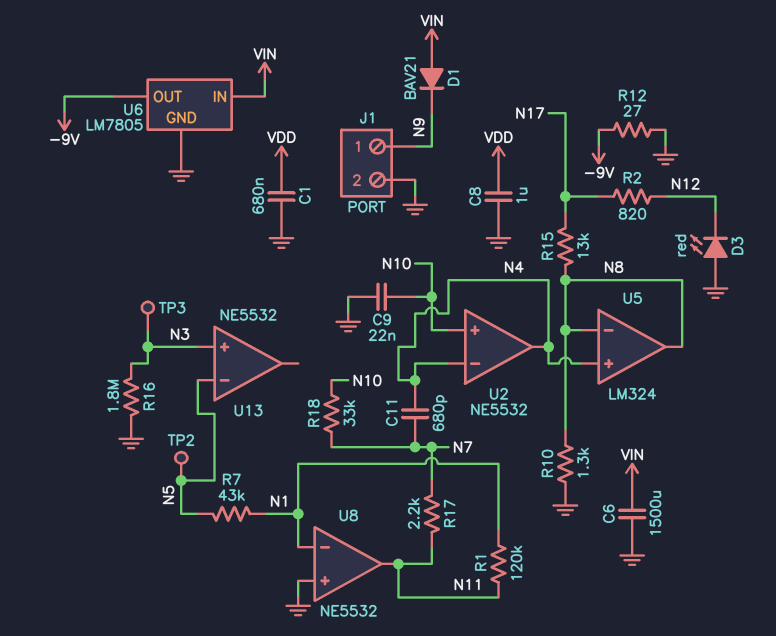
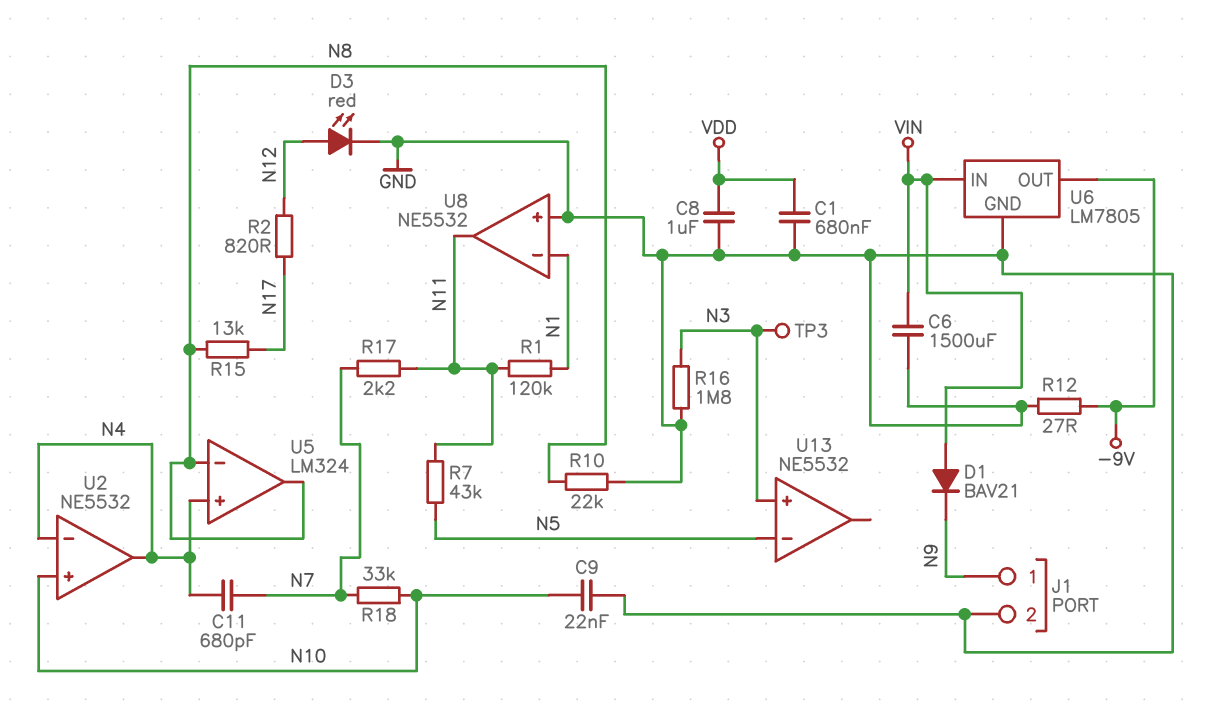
D3: LED red (A GND, K N12) -> LED red (A N12, K GND)
R7: 43k (N1, N5) -> 43k (N5, N11)
R10: 1.3k (GND, N8) -> 22k (GND, N8)
TP2: test point (N5) -> none

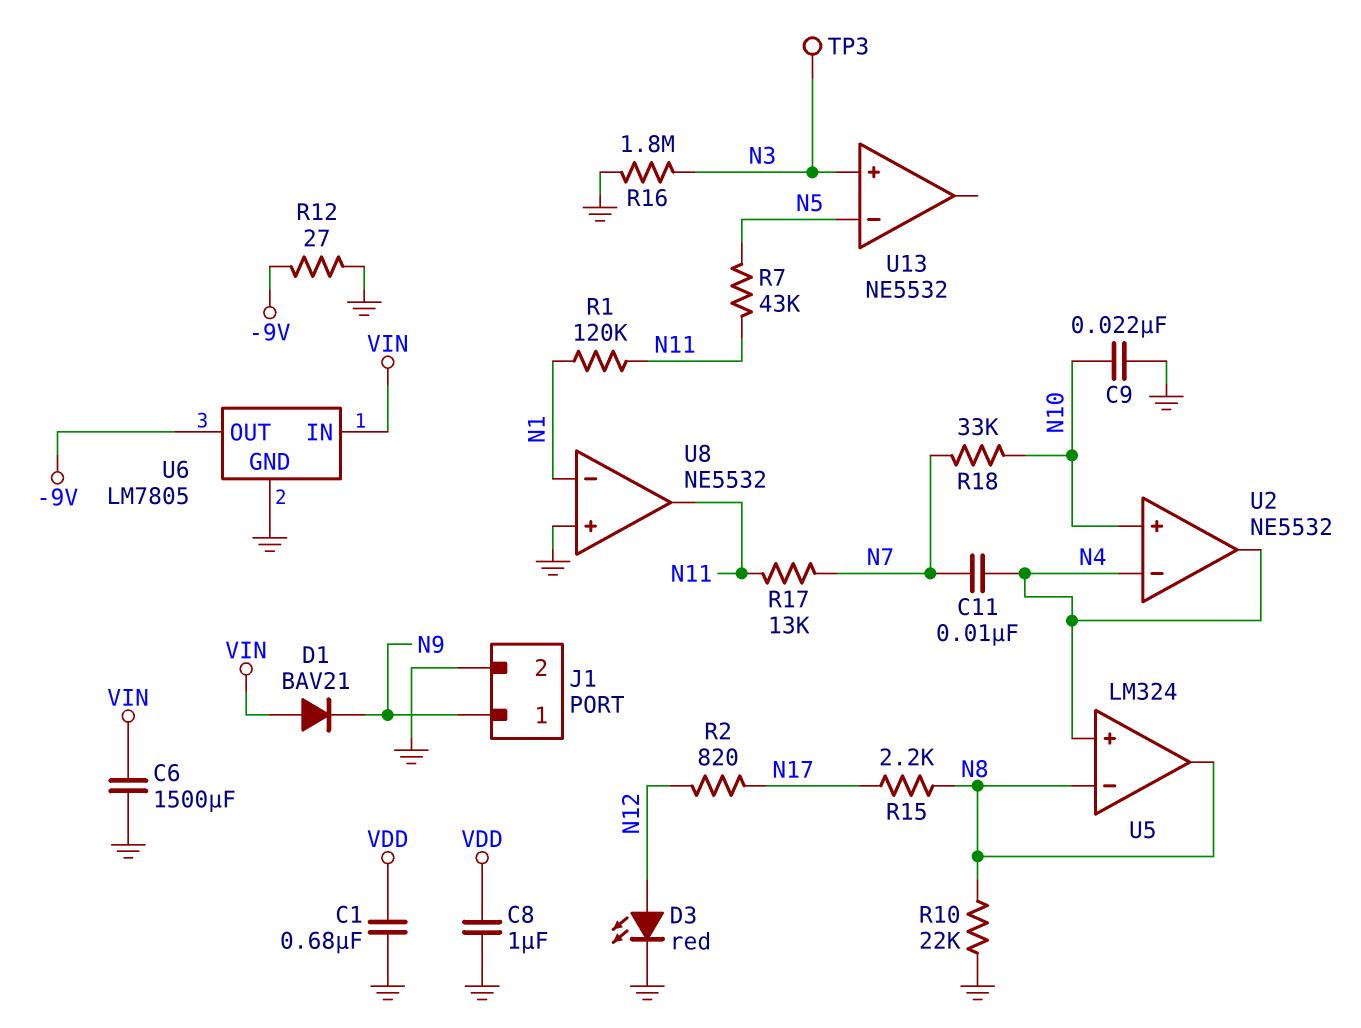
C11: 680pF (N4, N7) -> 10nF (N4, N7)
R15: 13k (N8, N17) -> 2.2k (N8, N17)
R17: 2.2k (N7, N11) -> 13k (N7, N11)

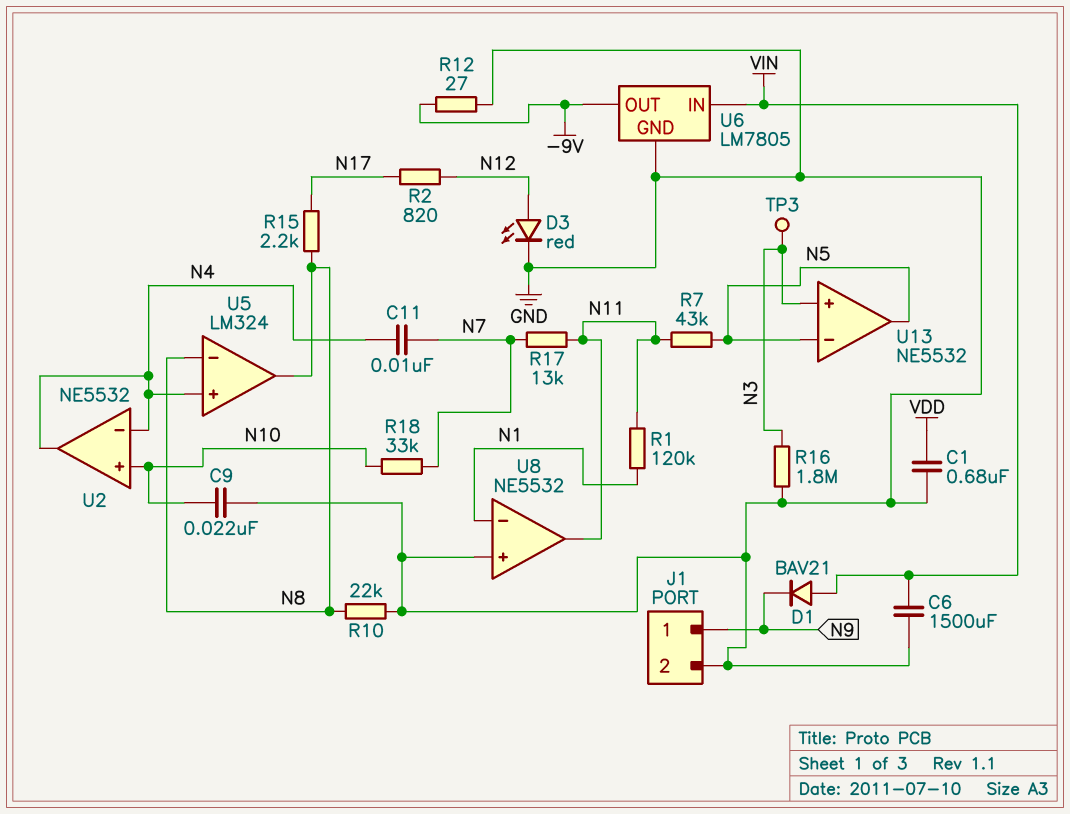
C8: 1uF (GND, VDD) -> none
U13 pin out: none -> N5

